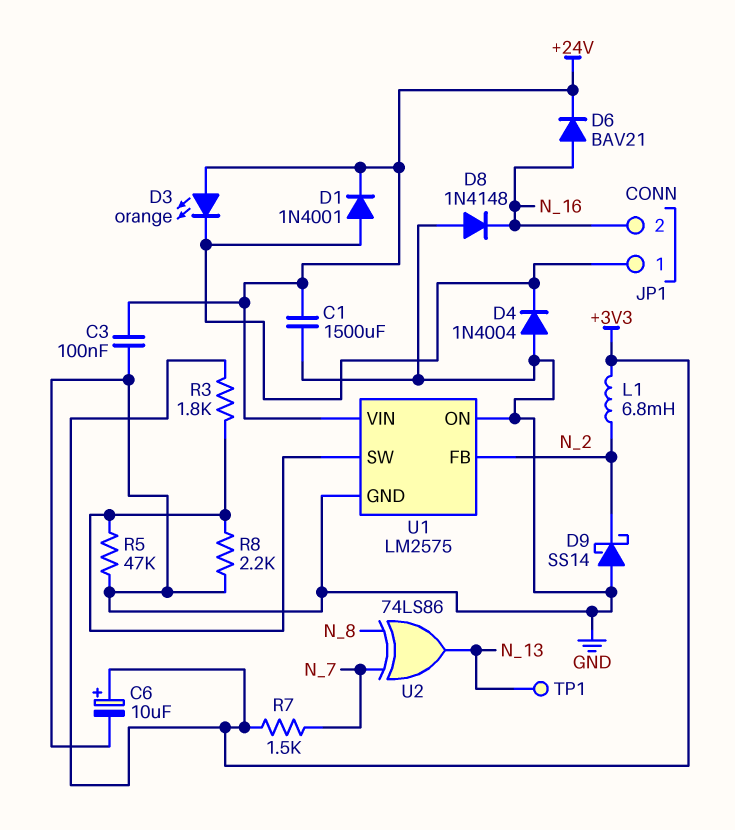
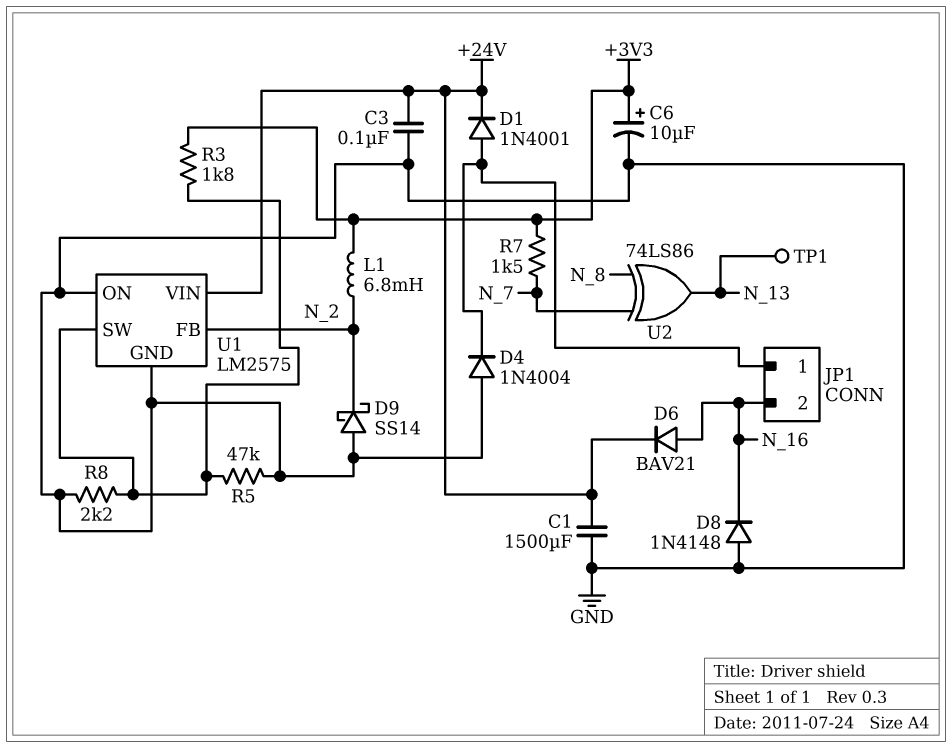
D3: LED orange (A +24V, K JP1/1) -> none

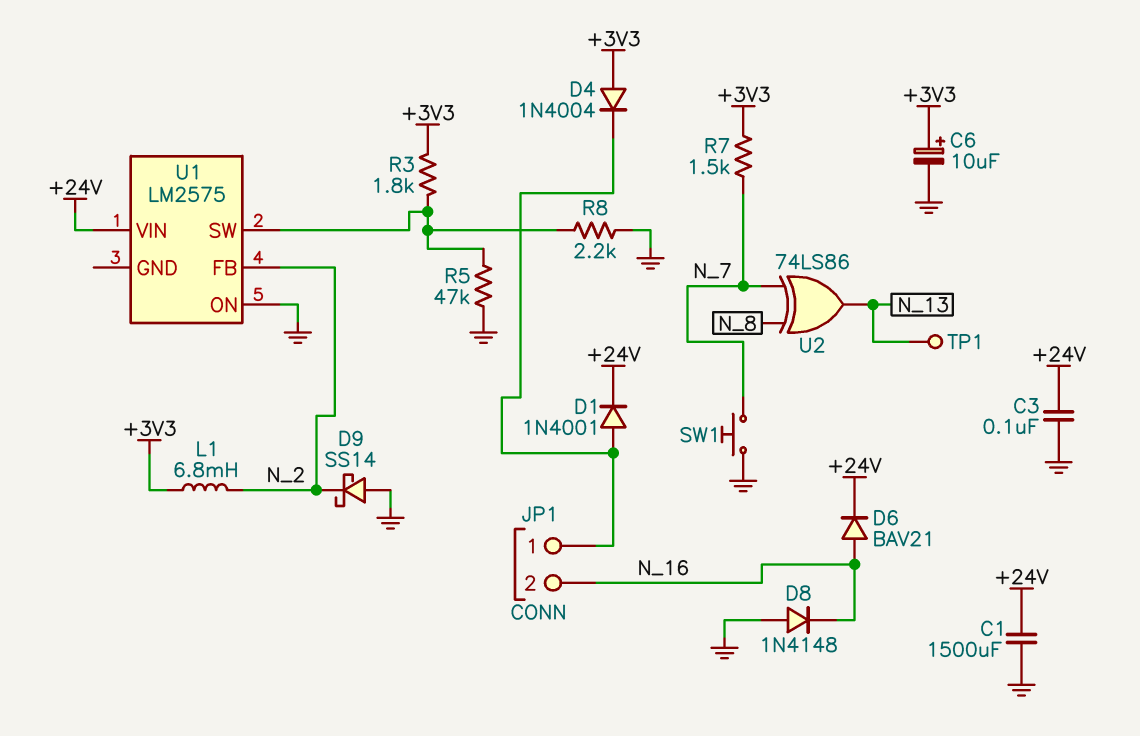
D4: diode 1N4004 (A GND, K JP1/1) -> diode 1N4004 (A +3V3, K JP1/1)
SW1: none -> button (GND, N_7)
U1 pin GND: GND -> none

